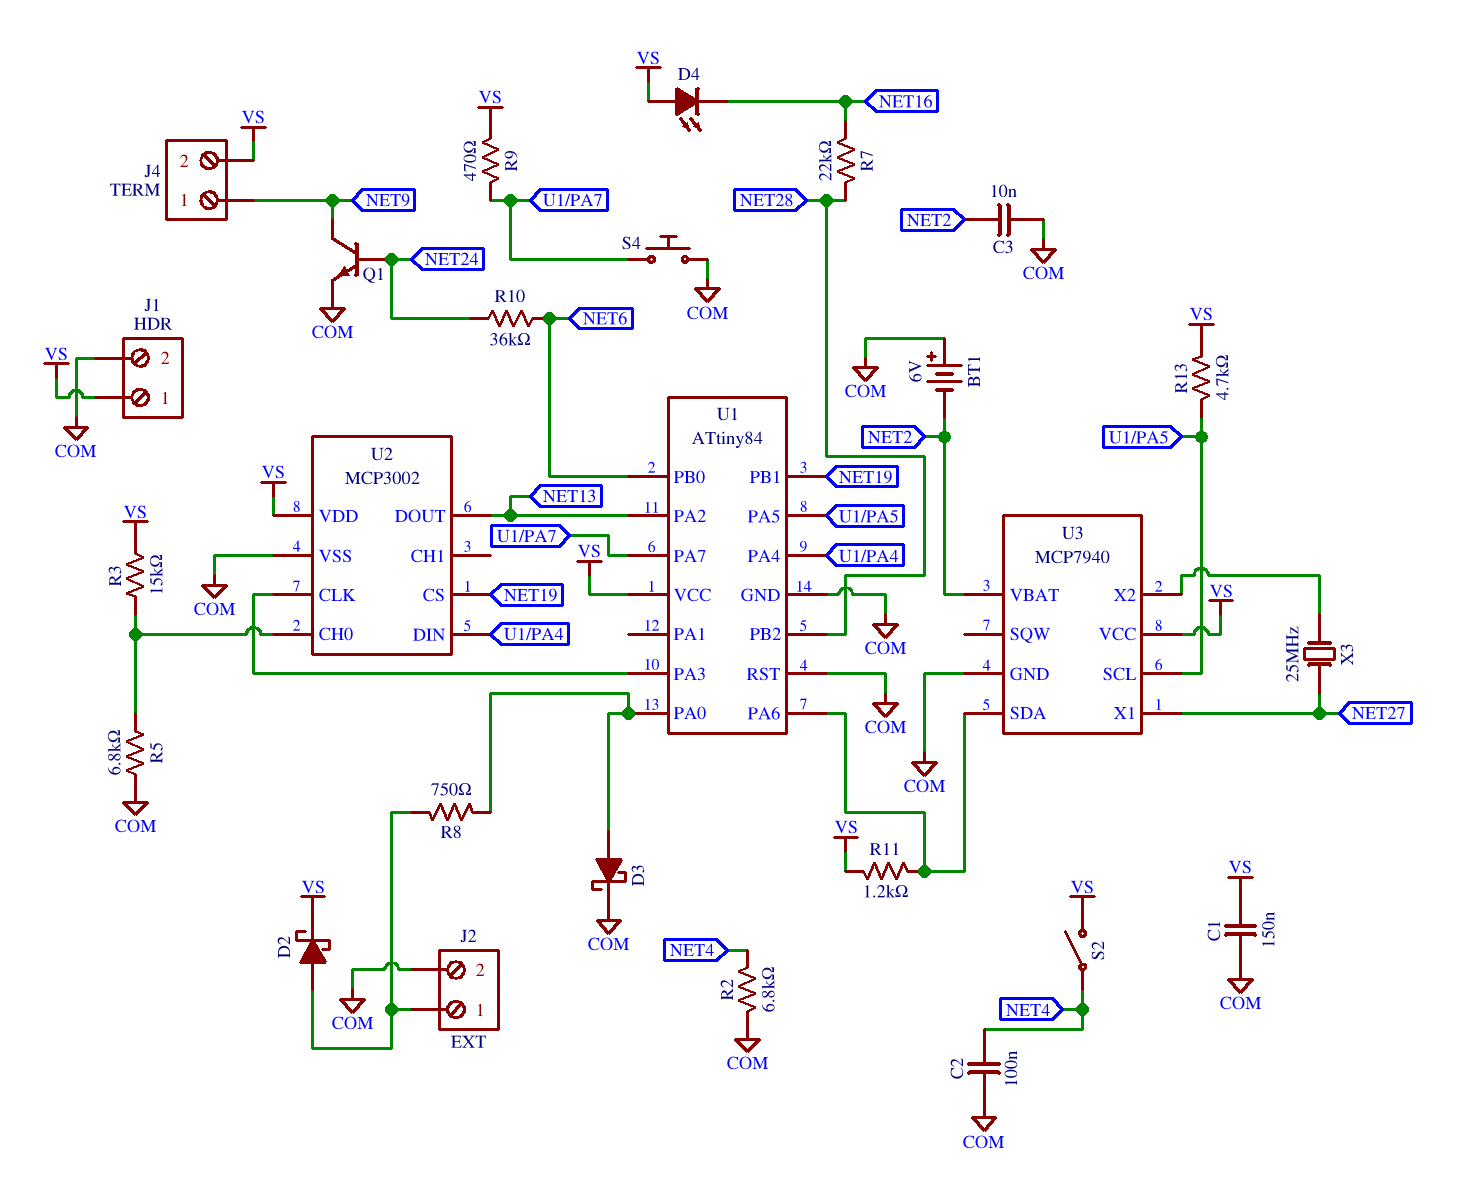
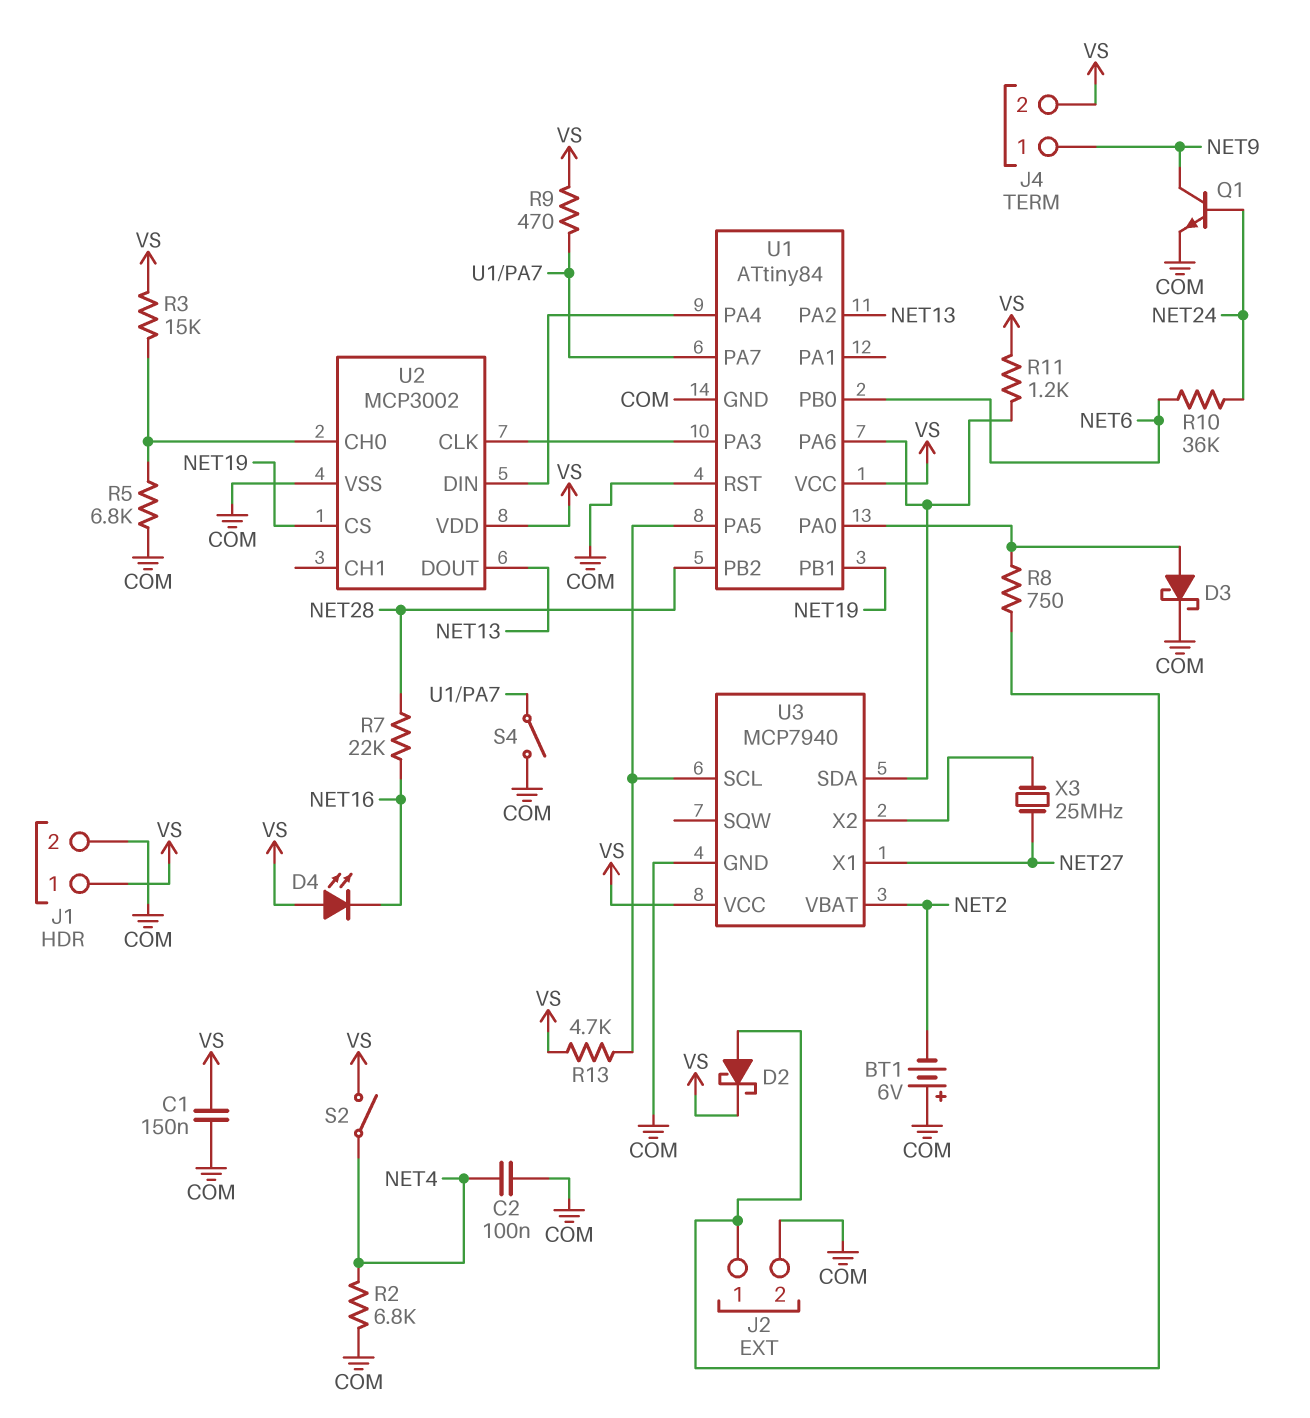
C3: 10nF (COM, NET2) -> none
S4: button (COM, U1/PA7) -> switch (COM, U1/PA7)

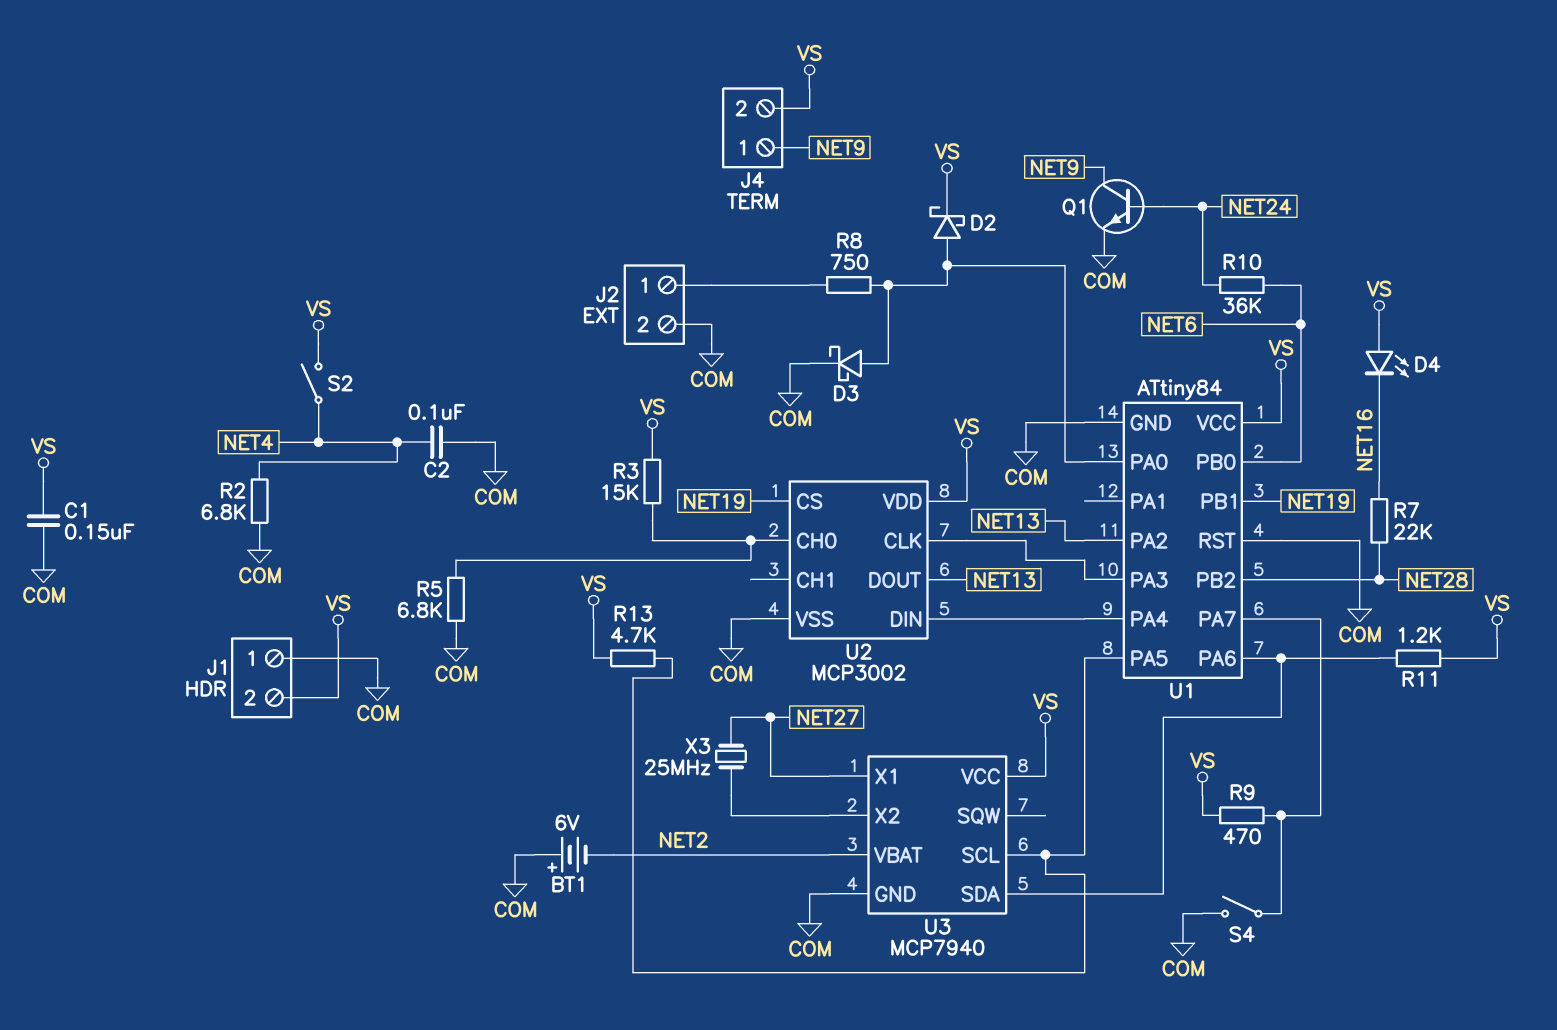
D2: schottky (A J2/1, K VS) -> schottky (A U1/PA0, K VS)
J1 pin 1: VS -> COM
J1 pin 2: COM -> VS

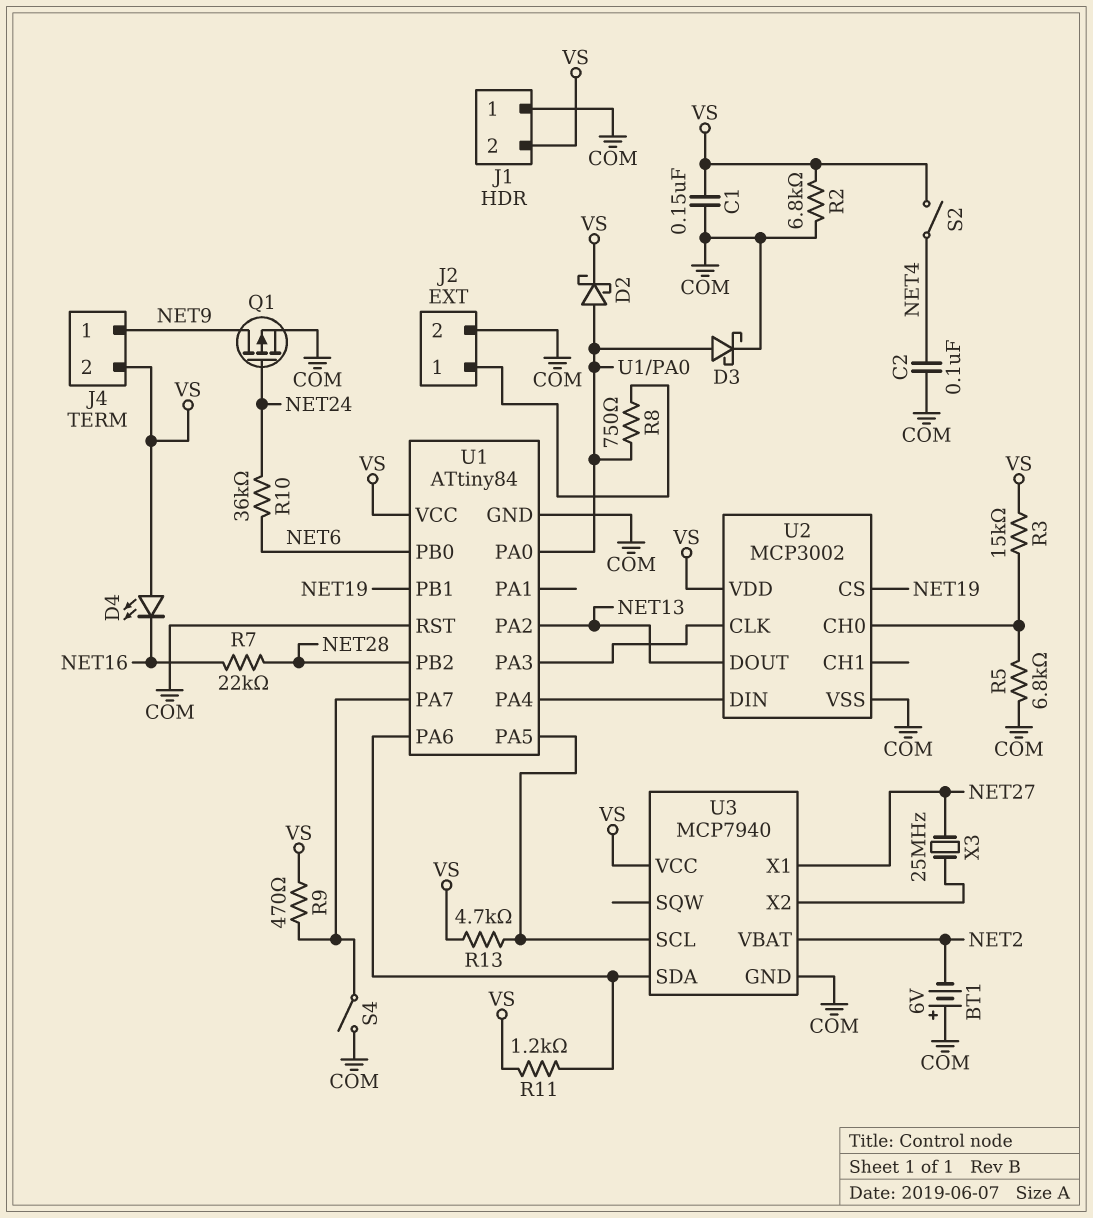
Q1: NPN (B NET24, C NET9, E COM) -> PMOS (G NET24, D NET9, S COM)
R2: 6.8k (COM, NET4) -> 6.8k (COM, VS)

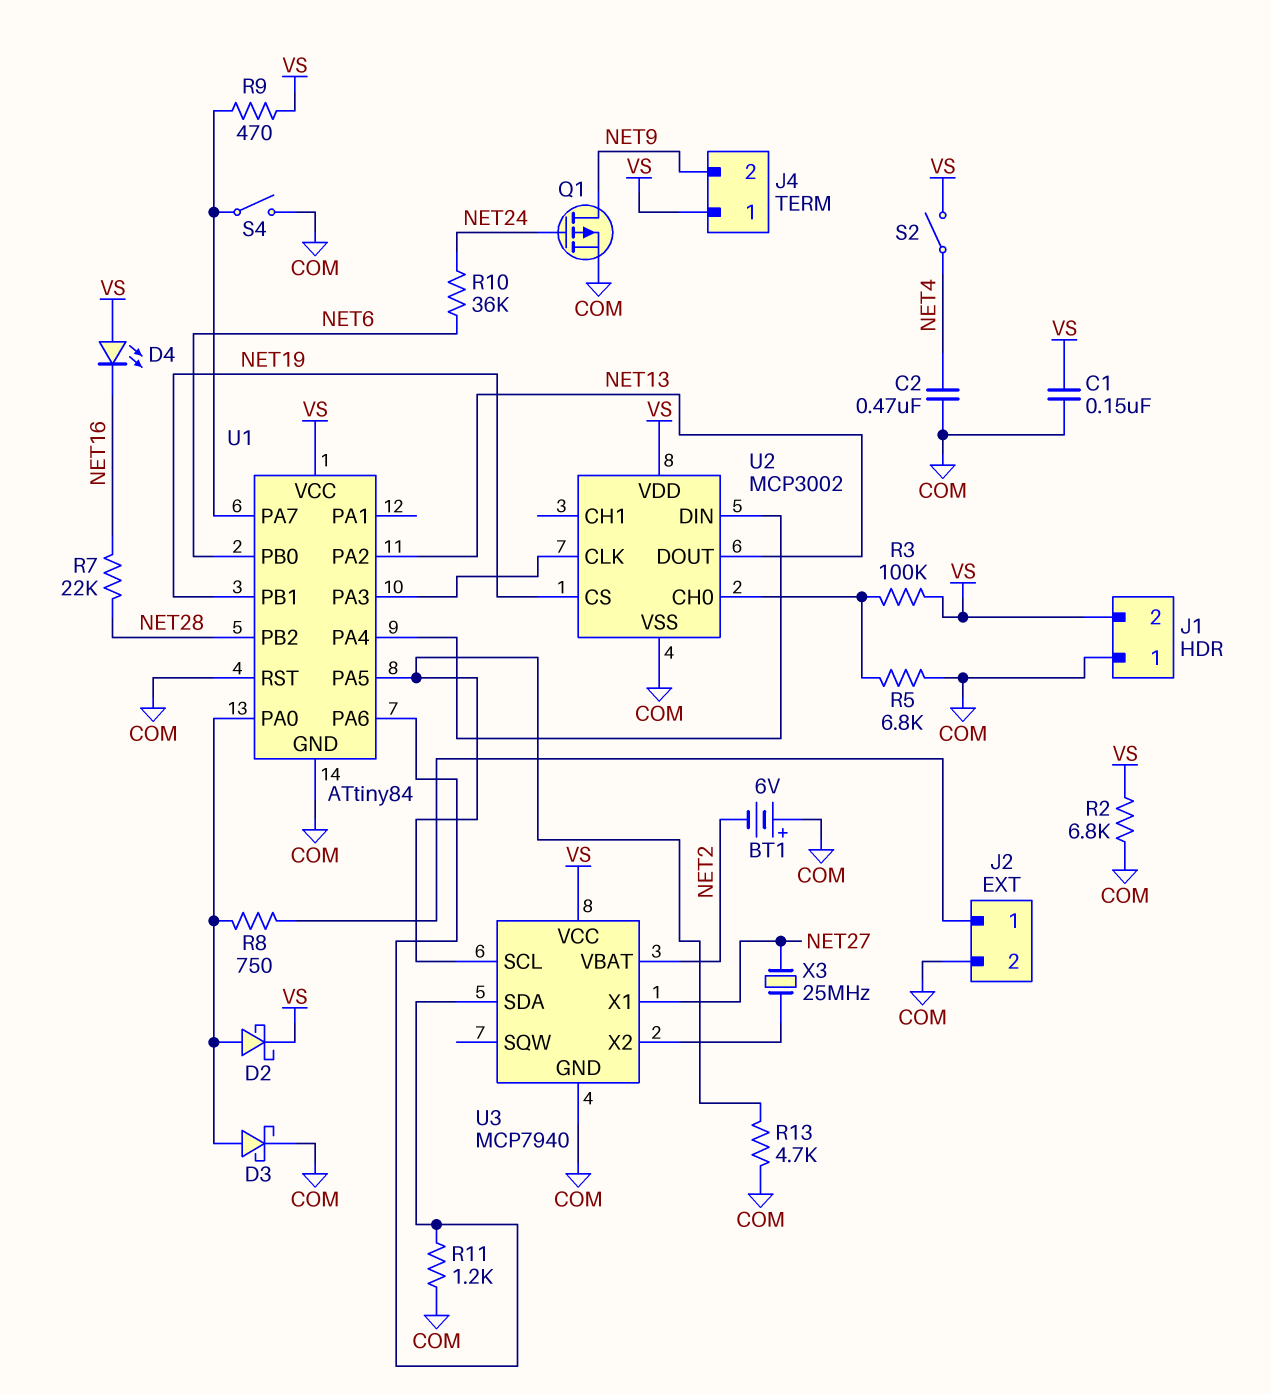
C2: 100nF (COM, NET4) -> 470nF (COM, NET4)
J4 pin 1: NET9 -> VS
J4 pin 2: VS -> NET9
R3: 15k (U2/CH0, VS) -> 100k (U2/CH0, VS)
R11: 1.2k (U1/PA6, VS) -> 1.2k (COM, U1/PA6)
R13: 4.7k (U1/PA5, VS) -> 4.7k (COM, U1/PA5)

